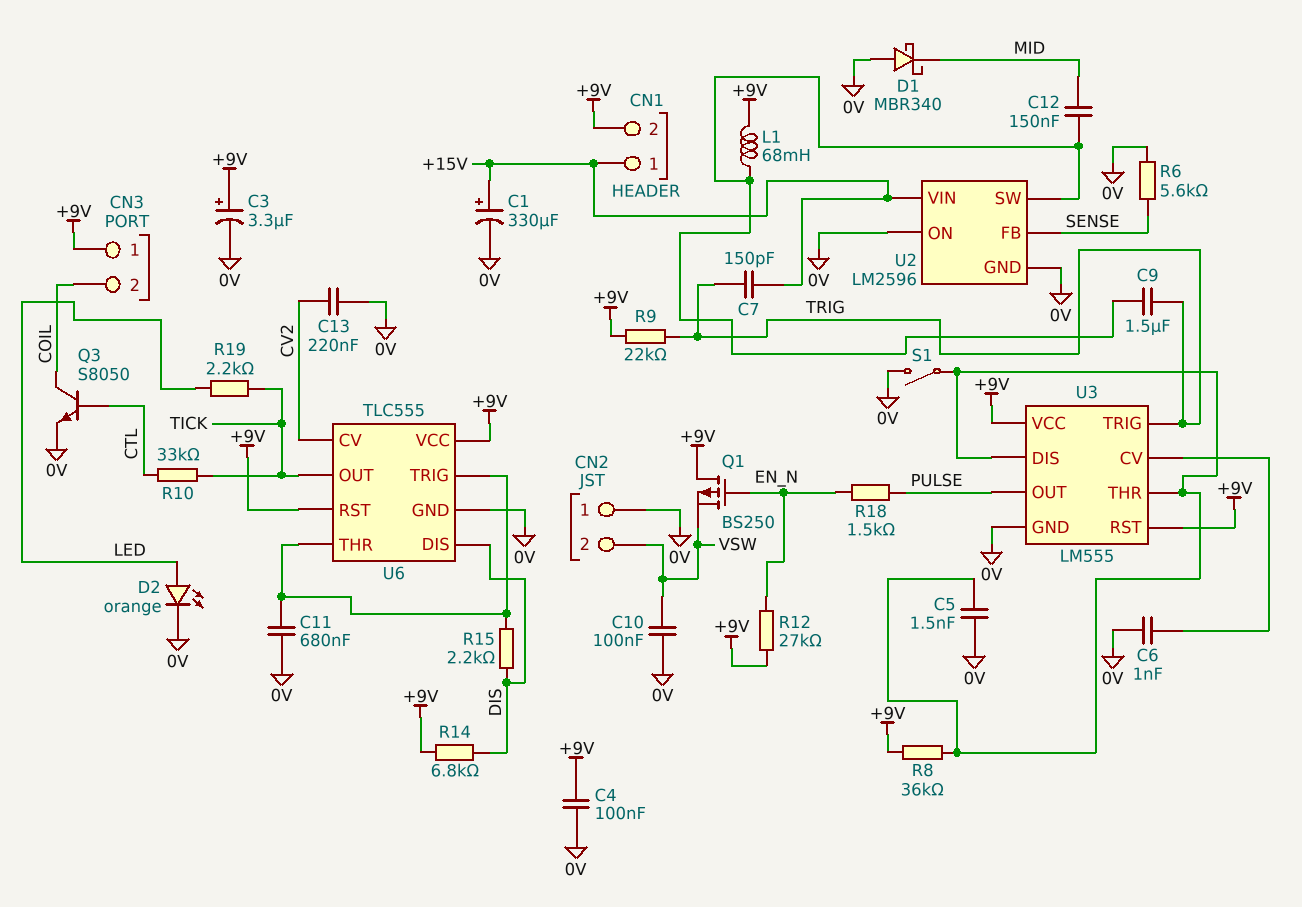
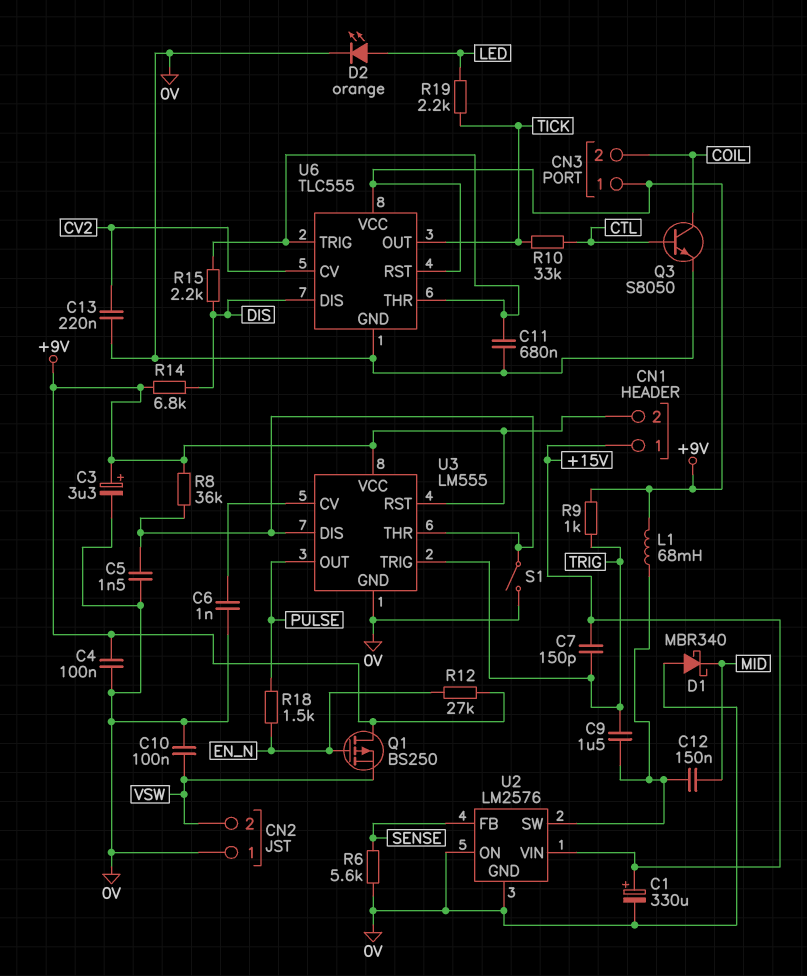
R9: 22k (+9V, TRIG) -> 1k (+9V, TRIG)
U2: LM2596 -> LM2576

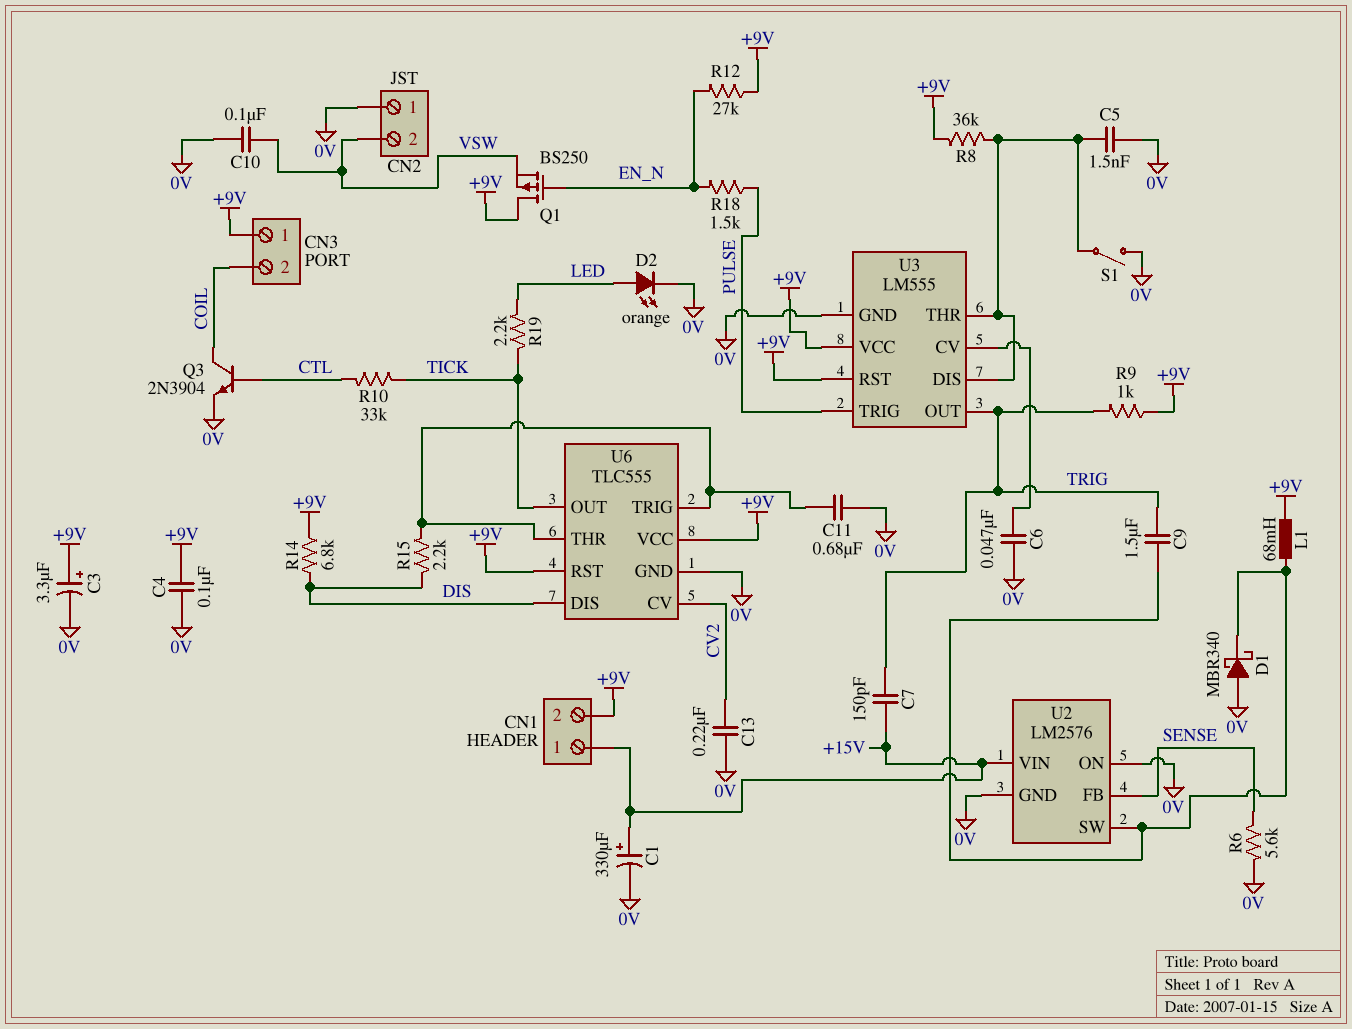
C6: 1nF (0V, U3/CV) -> 47nF (0V, U3/CV)
C12: 150nF (MID, U2/SW) -> none
D1: schottky MBR340 (A 0V, K MID) -> schottky MBR340 (A 0V, K U2/SW)
Q3: NPN S8050 (B CTL, C COIL, E 0V) -> NPN 2N3904 (B CTL, C COIL, E 0V)
U3 pin OUT: PULSE -> TRIG
U3 pin TRIG: TRIG -> PULSE

